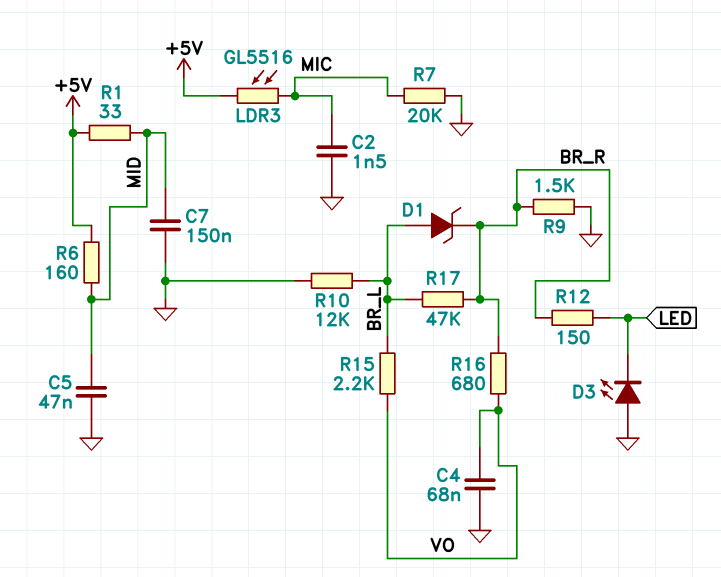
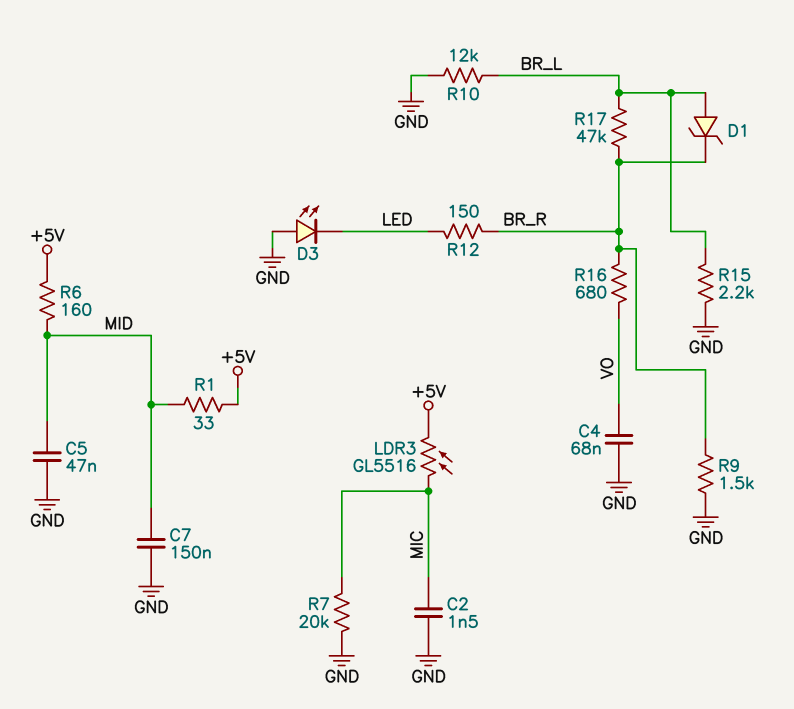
R15: 2.2k (BR_L, VO) -> 2.2k (BR_L, GND)

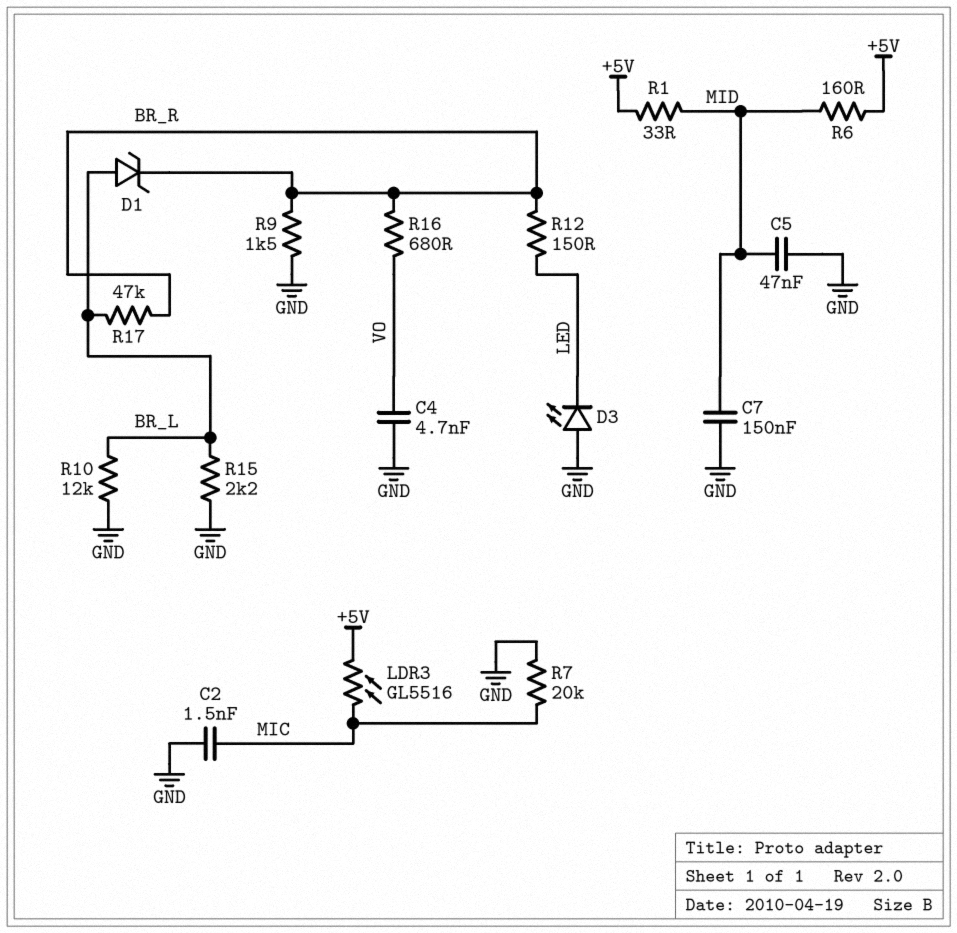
C4: 68nF (GND, VO) -> 4.7nF (GND, VO)

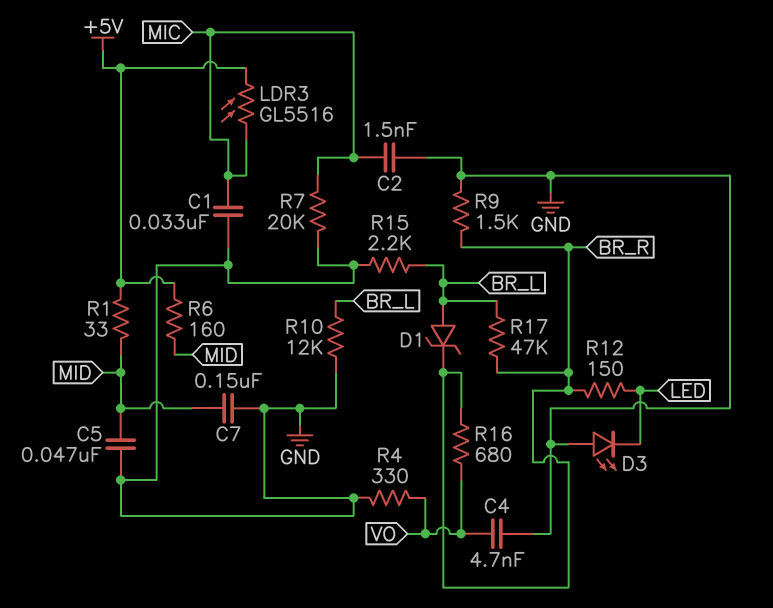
C1: none -> 33nF (GND, MIC)
R4: none -> 330 (GND, VO)

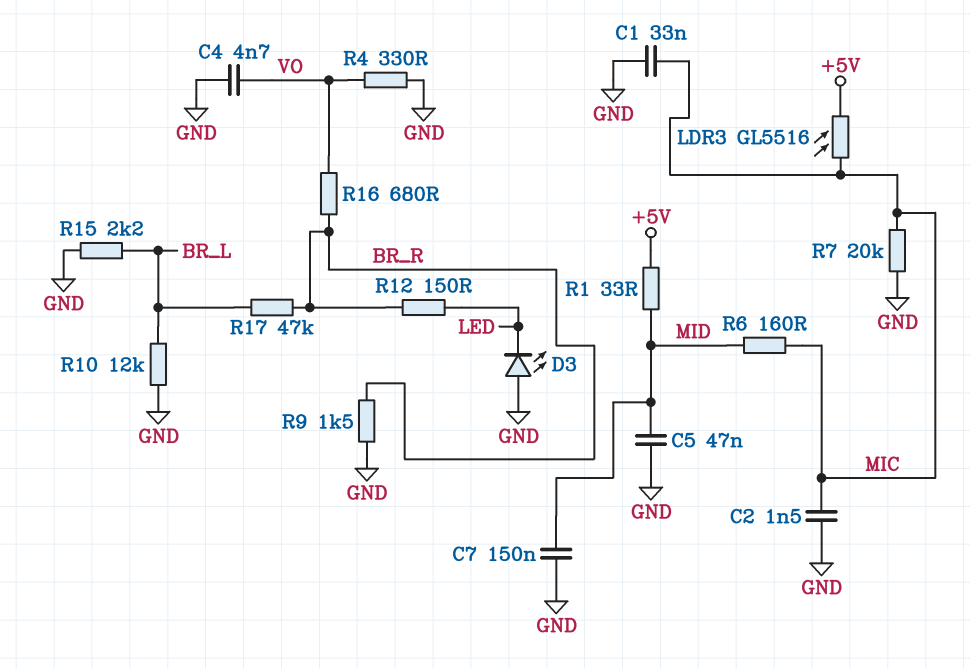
D1: zener (A BR_L, K BR_R) -> none
R6: 160 (+5V, MID) -> 160 (MIC, MID)

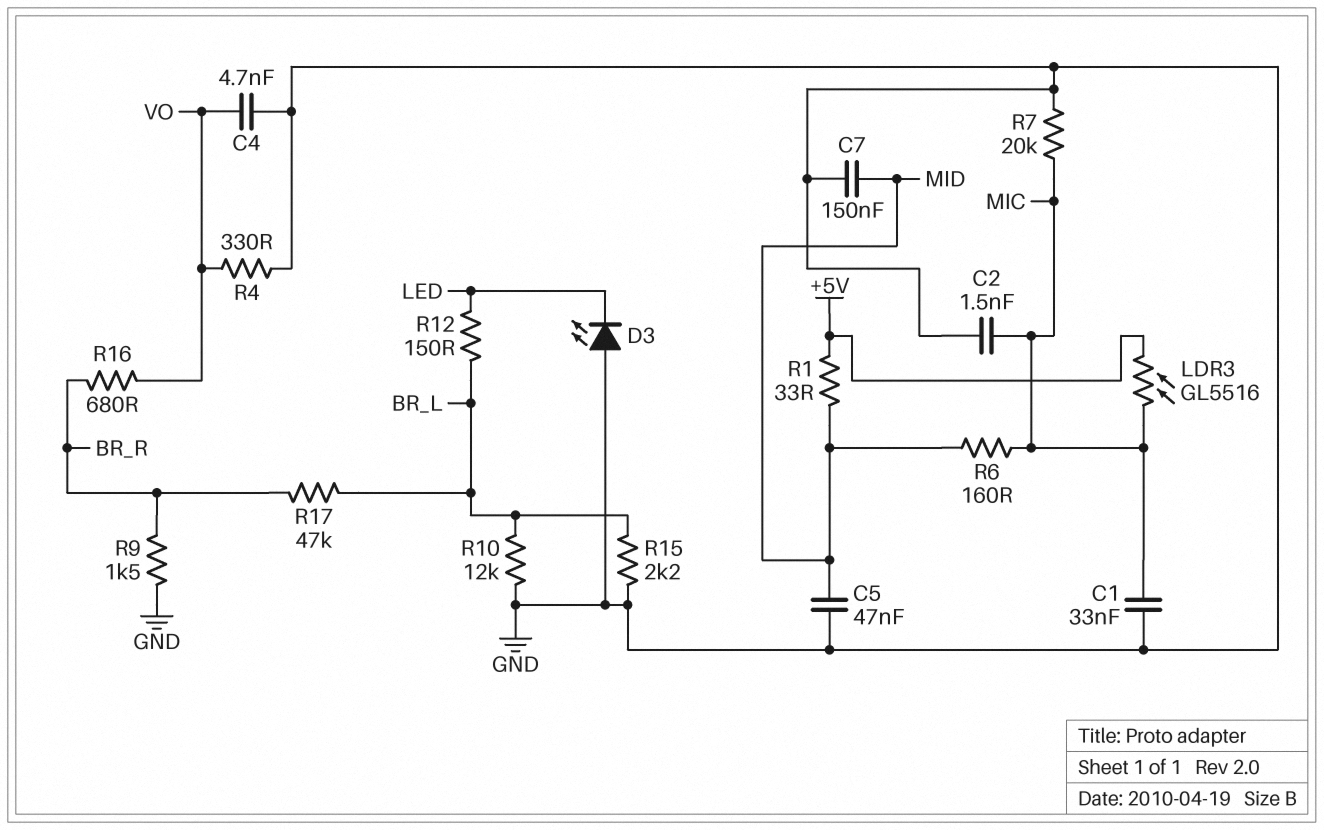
R12: 150 (BR_R, LED) -> 150 (BR_L, LED)

